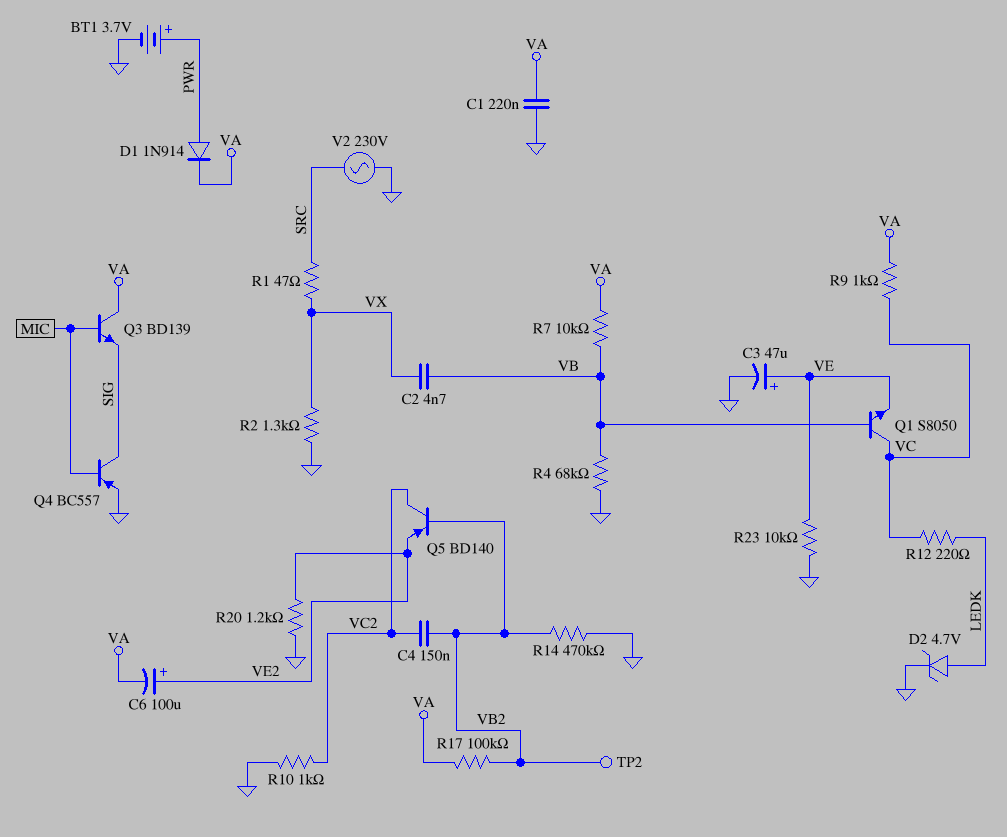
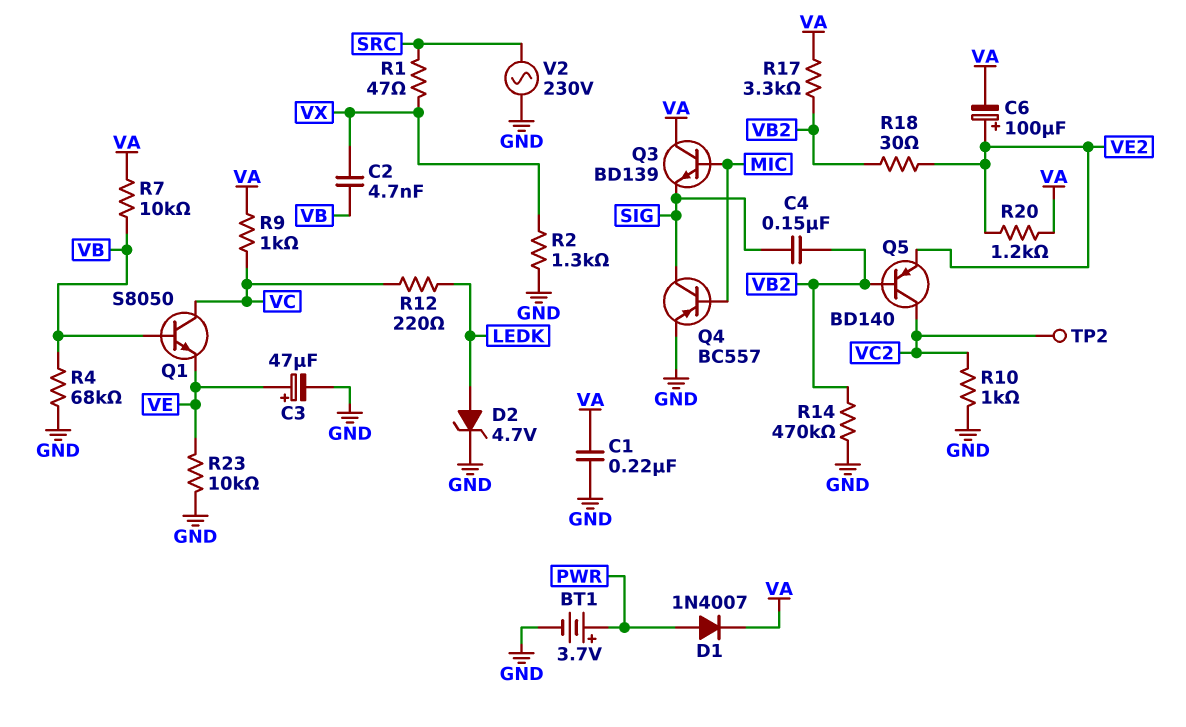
C4: 150nF (VB2, VC2) -> 150nF (SIG, VB2)
D1: diode 1N914 (A PWR, K VA) -> diode 1N4007 (A PWR, K VA)
R17: 100k (VA, VB2) -> 3.3k (VA, VB2)
R18: none -> 30 (VB2, VE2)
R20: 1.2k (GND, VE2) -> 1.2k (VA, VE2)
TP2: test point (VB2) -> test point (VC2)

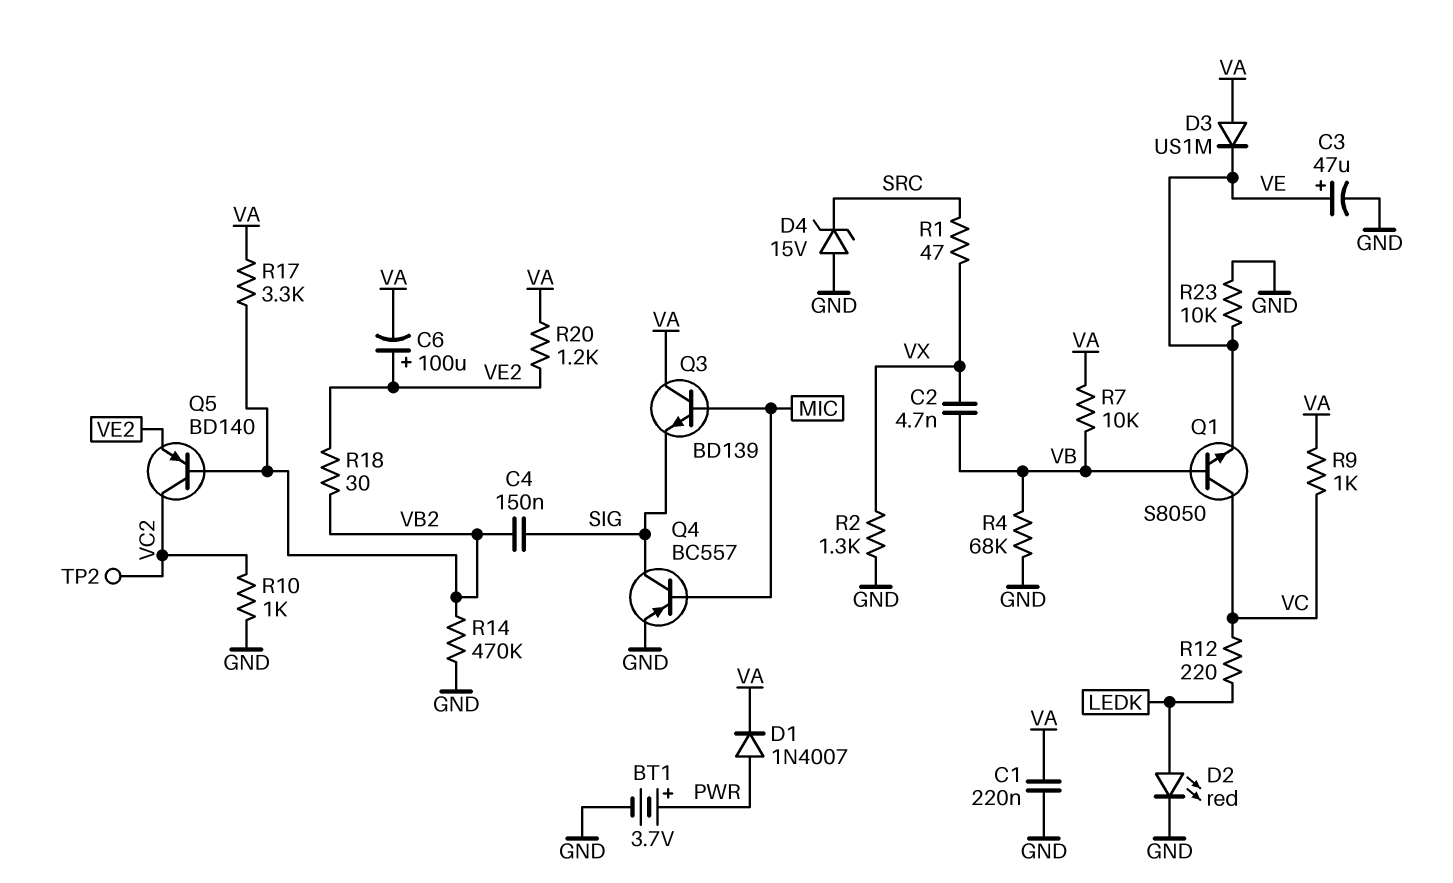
D2: zener 4.7V (A LEDK, K GND) -> LED red (A LEDK, K GND)
D3: none -> diode US1M (A VA, K VE)
D4: none -> zener 15V (A GND, K SRC)
V2: AC 230V (GND, SRC) -> none

